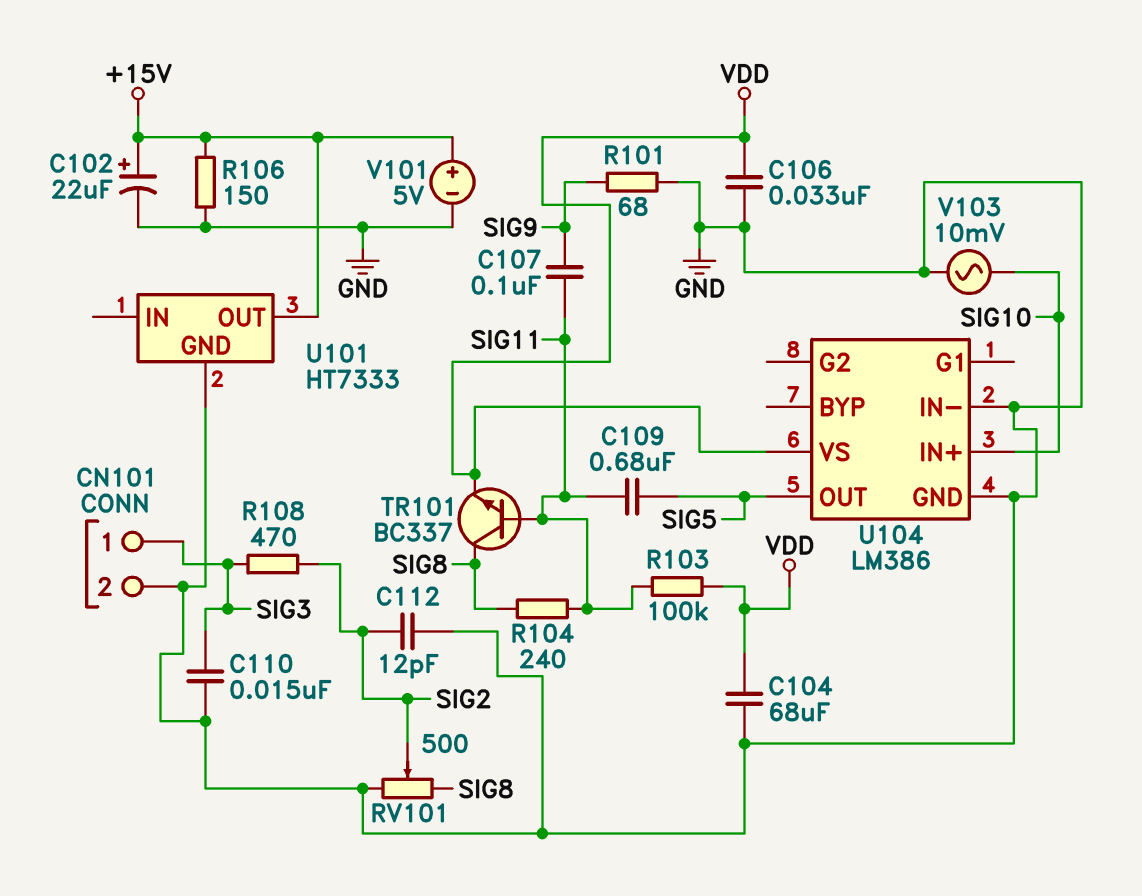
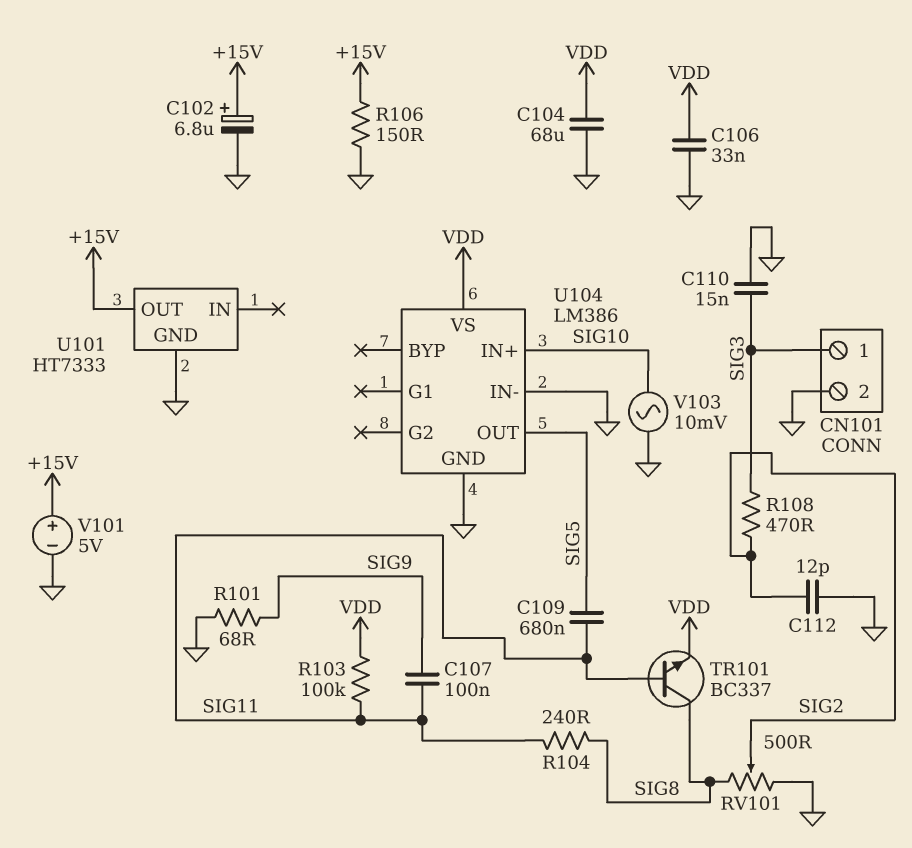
C102: 22uF (plus +15V, minus GND) -> 6.8uF (plus +15V, minus GND)

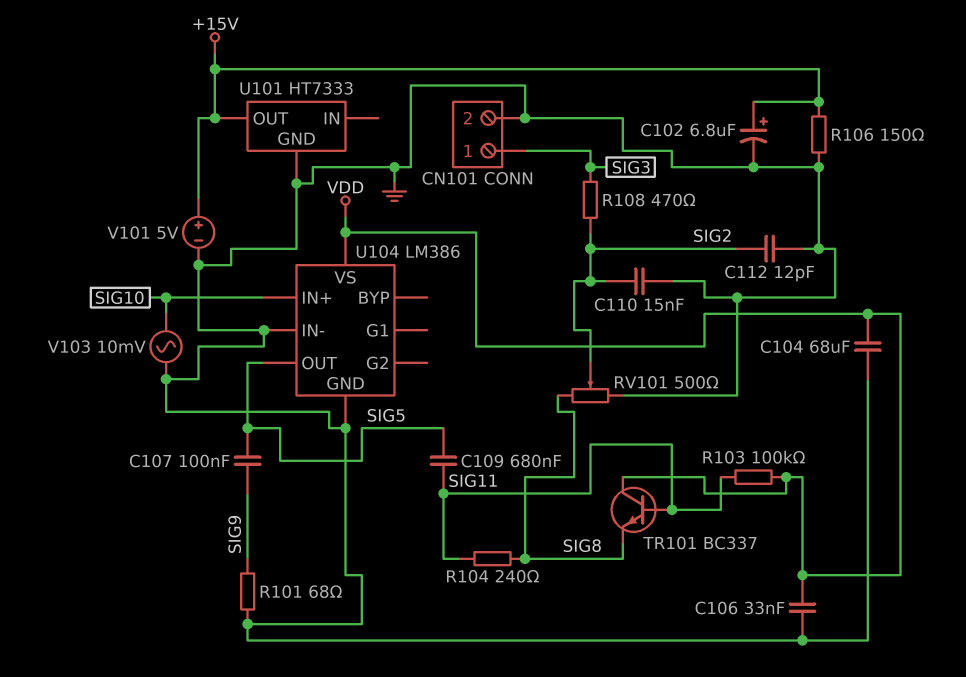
C107: 100nF (SIG9, SIG11) -> 100nF (SIG5, SIG9)
C110: 15nF (GND, SIG3) -> 15nF (GND, SIG2)
TR101: NPN BC337 (B SIG11, C SIG8, E VDD) -> NPN BC337 (B SIG11, C VDD, E SIG8)

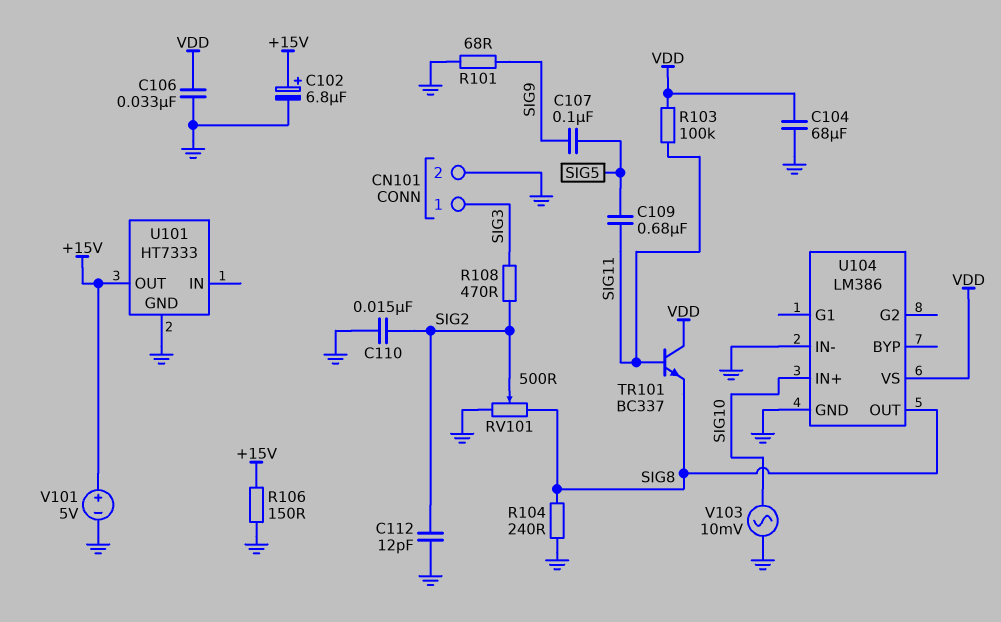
R104: 240 (SIG8, SIG11) -> 240 (GND, SIG8)
U104 pin OUT: SIG5 -> SIG8

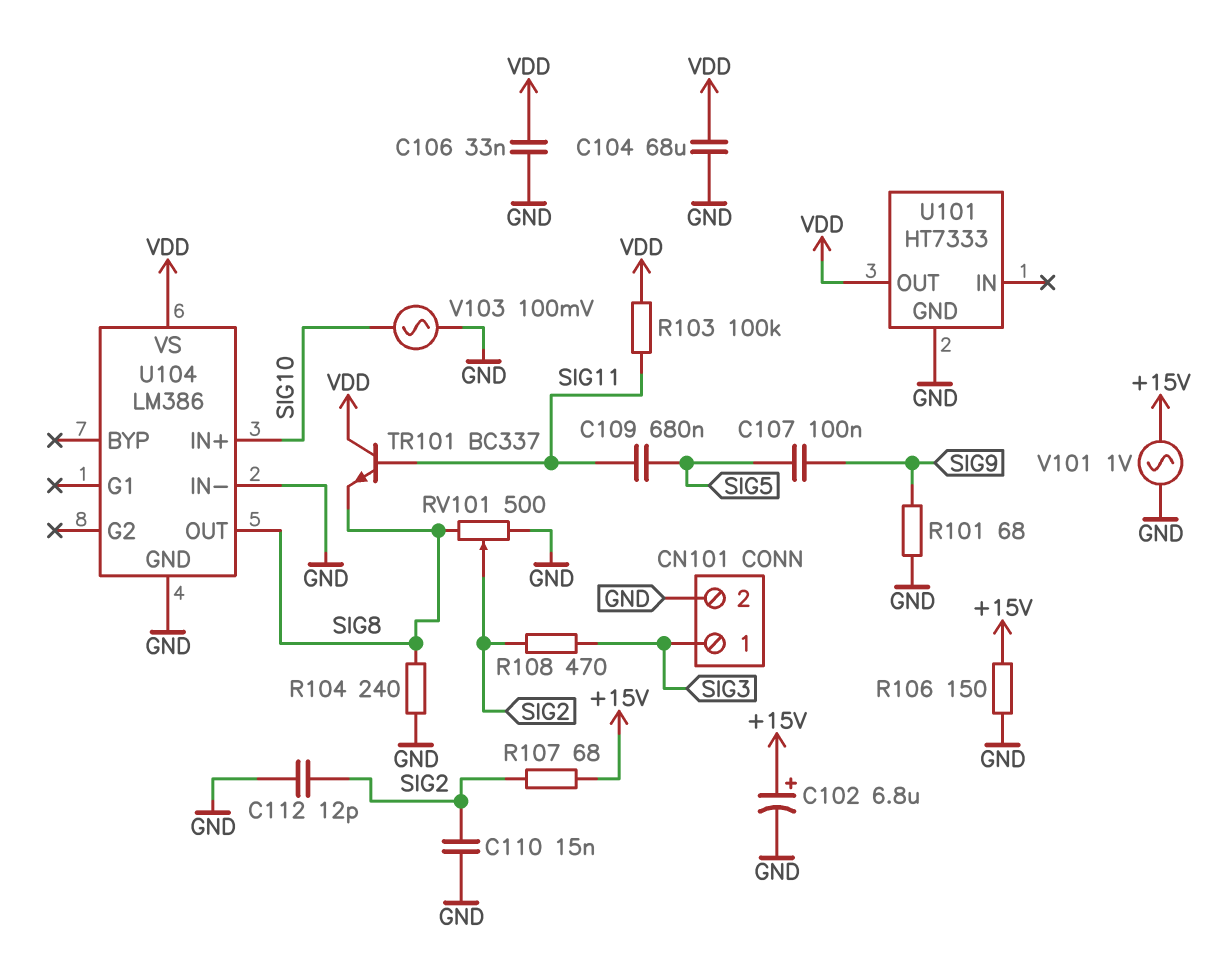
R107: none -> 68 (+15V, SIG2)
U101 pin OUT: +15V -> VDD
V101: 5V (plus +15V, minus GND) -> AC 1V (+15V, GND)
V103: AC 10mV (GND, SIG10) -> AC 100mV (GND, SIG10)

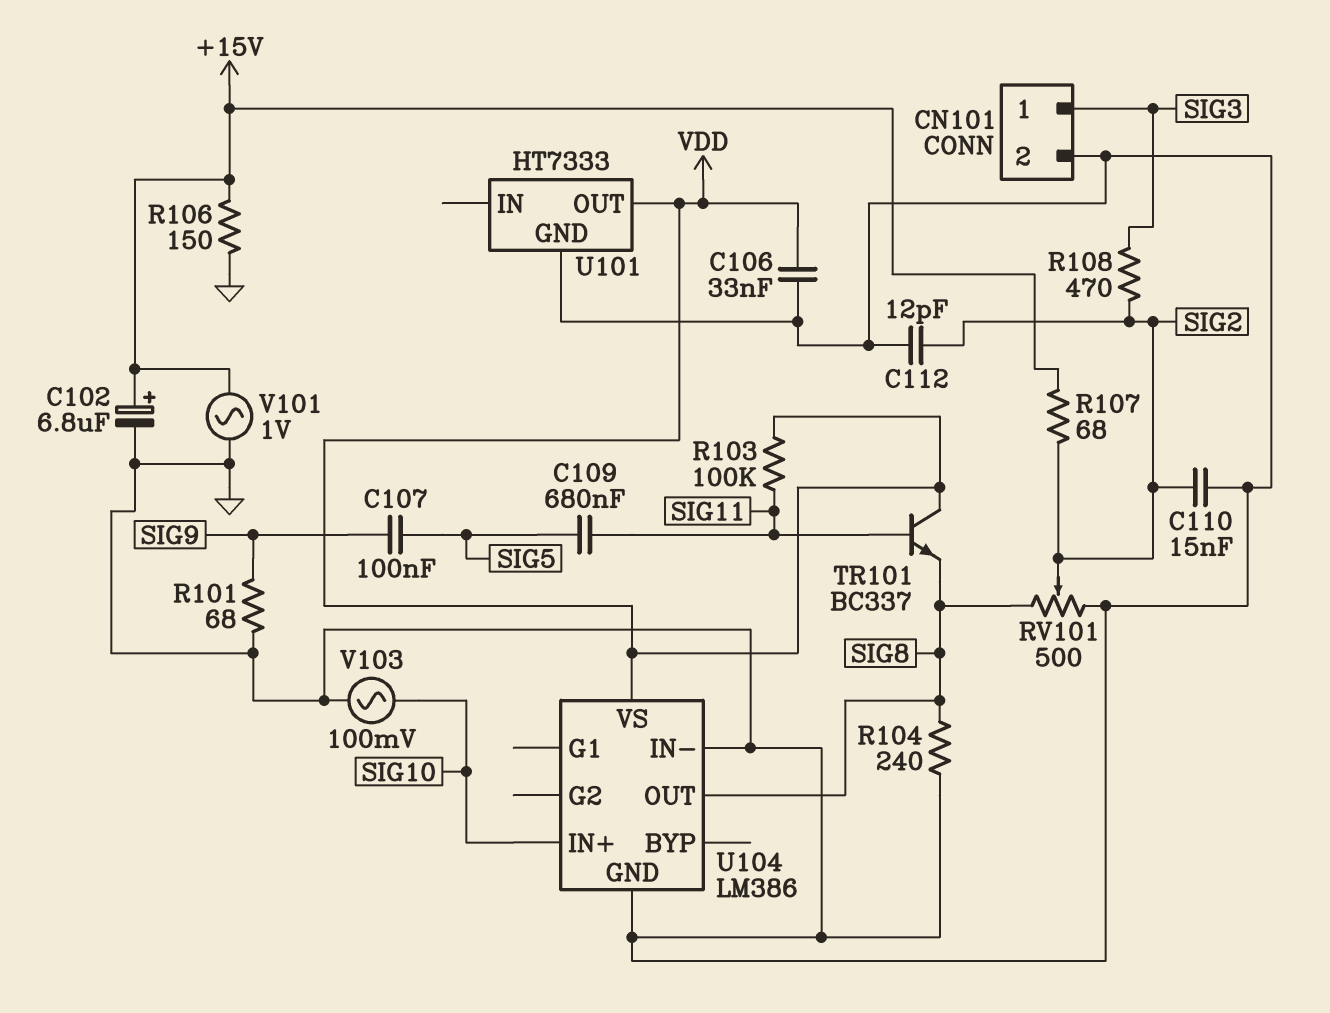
C104: 68uF (GND, VDD) -> none

